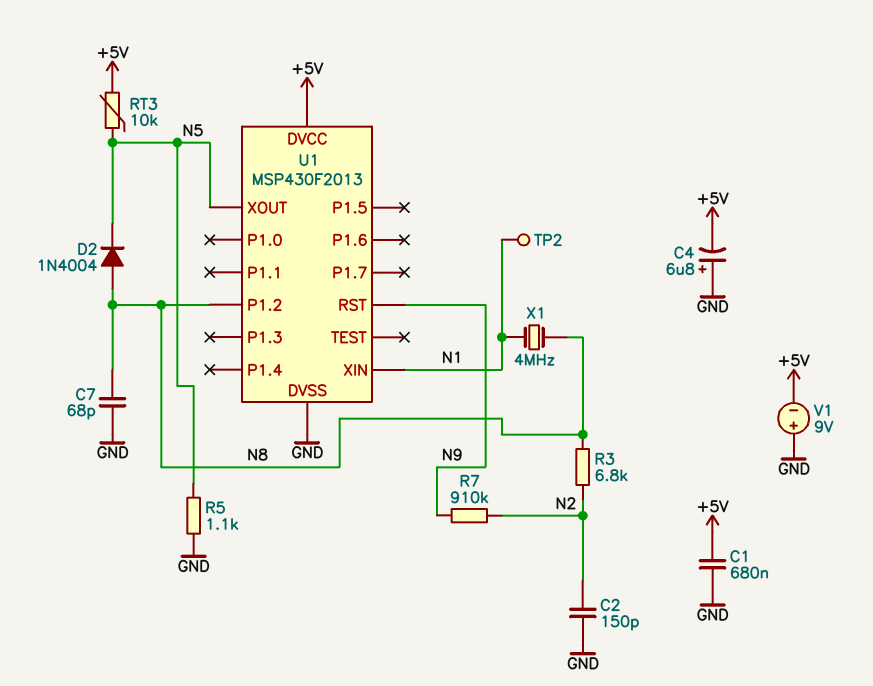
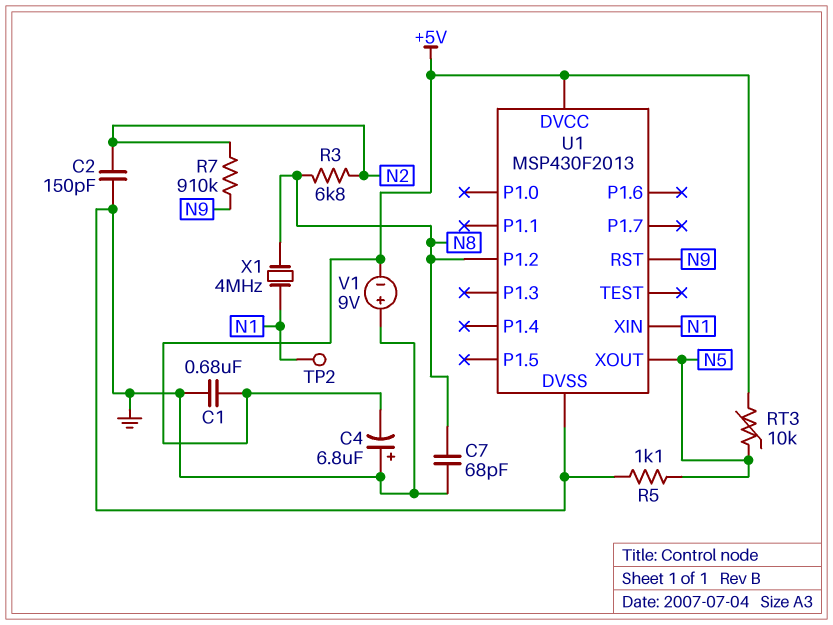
D2: diode 1N4004 (A N8, K N5) -> none

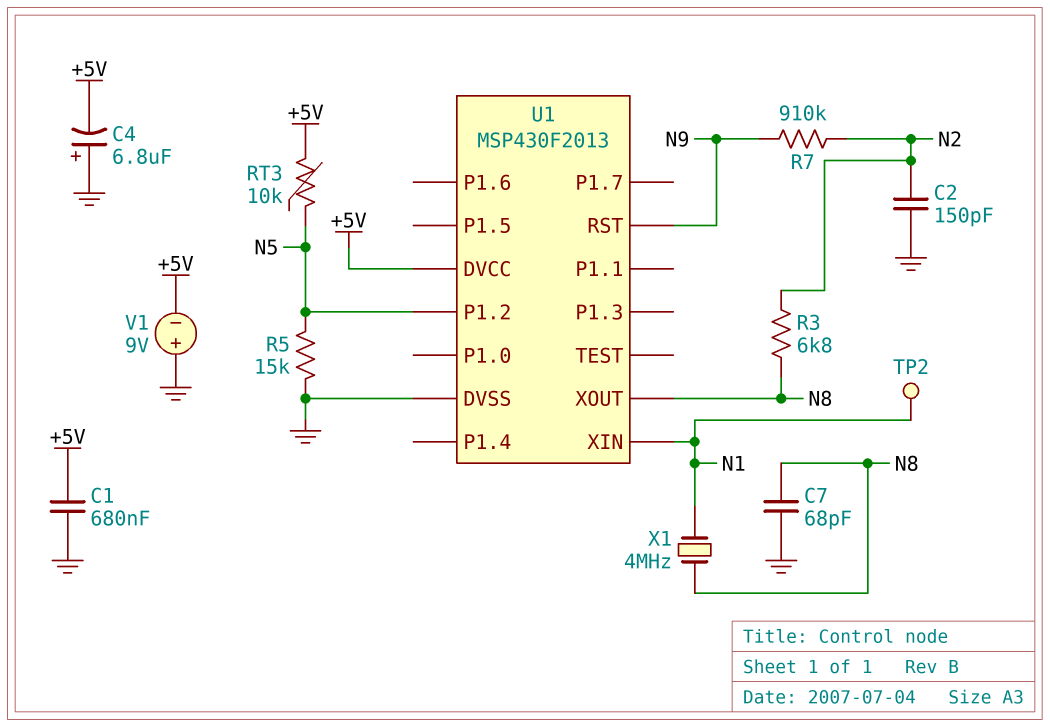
R5: 1.1k (GND, N5) -> 15k (GND, N5)
U1 pin P1.2: N8 -> N5
U1 pin XOUT: N5 -> N8

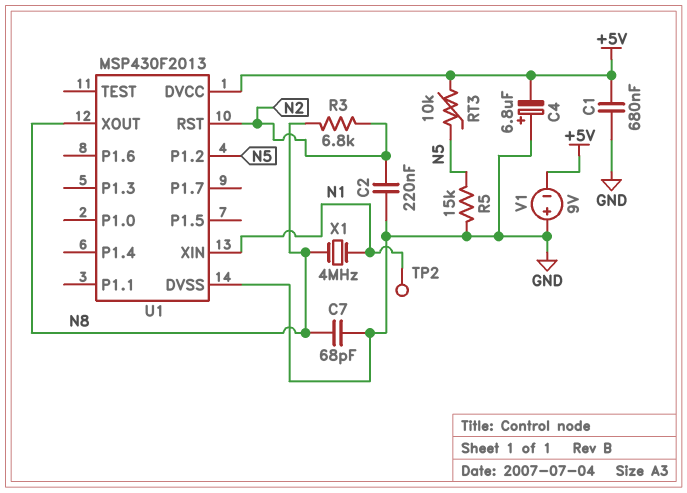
C2: 150pF (GND, N2) -> 220nF (GND, N2)
R7: 910k (N2, N9) -> none
U1 pin RST: N9 -> N2

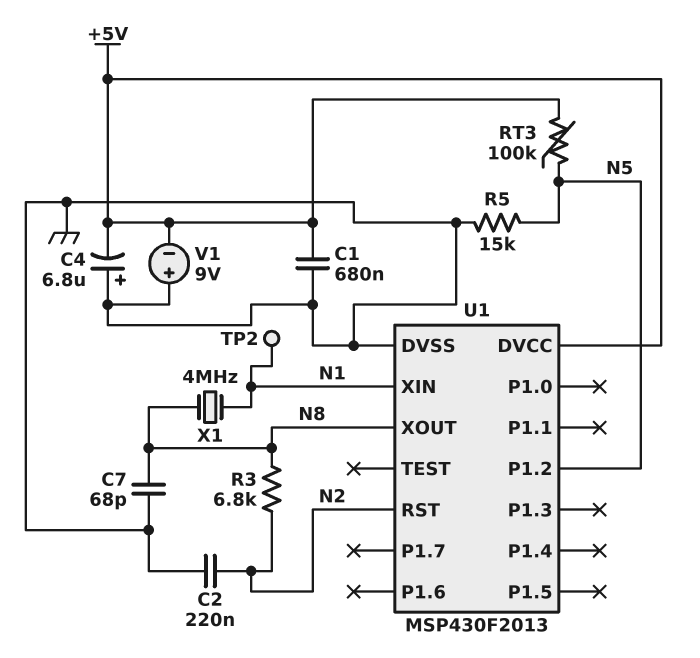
RT3: 10k (+5V, N5) -> 100k (+5V, N5)

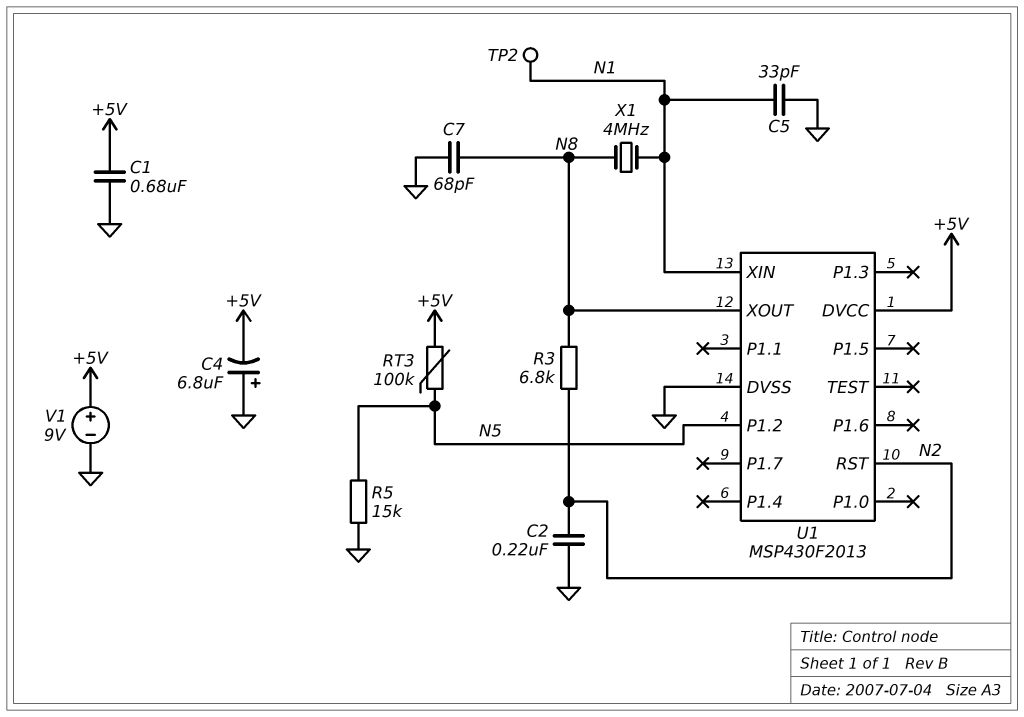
C5: none -> 33pF (GND, N1)
V1: 9V (plus GND, minus +5V) -> 9V (plus +5V, minus GND)

